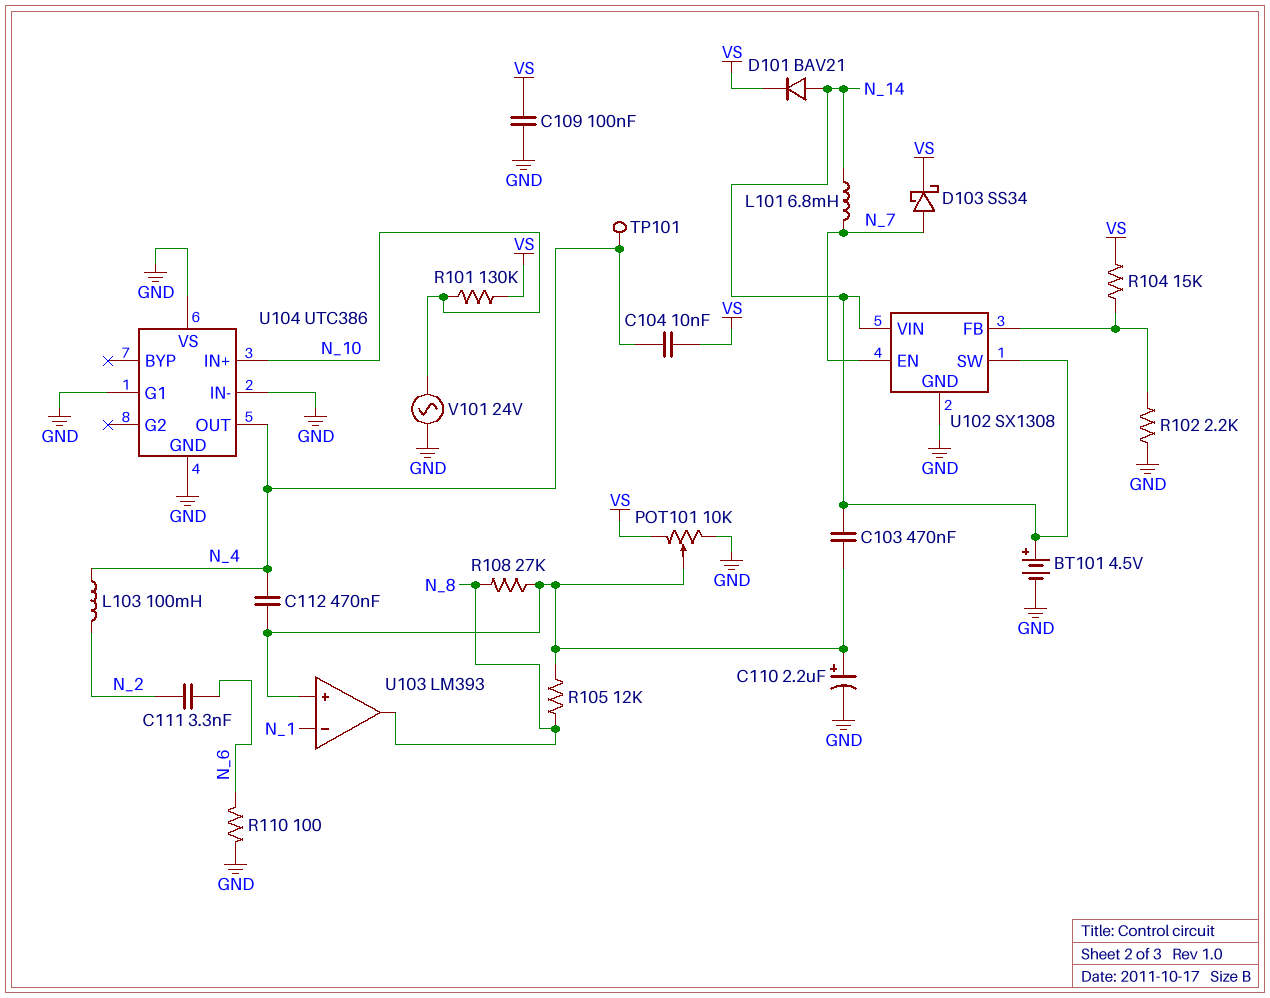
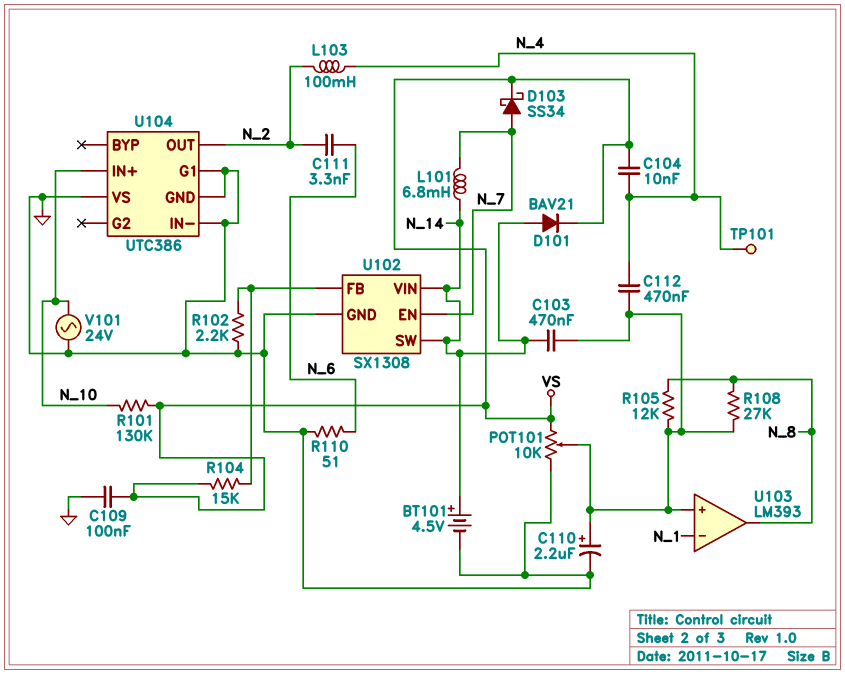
R110: 100 (GND, N_6) -> 51 (GND, N_6)
U104 pin OUT: N_4 -> N_2

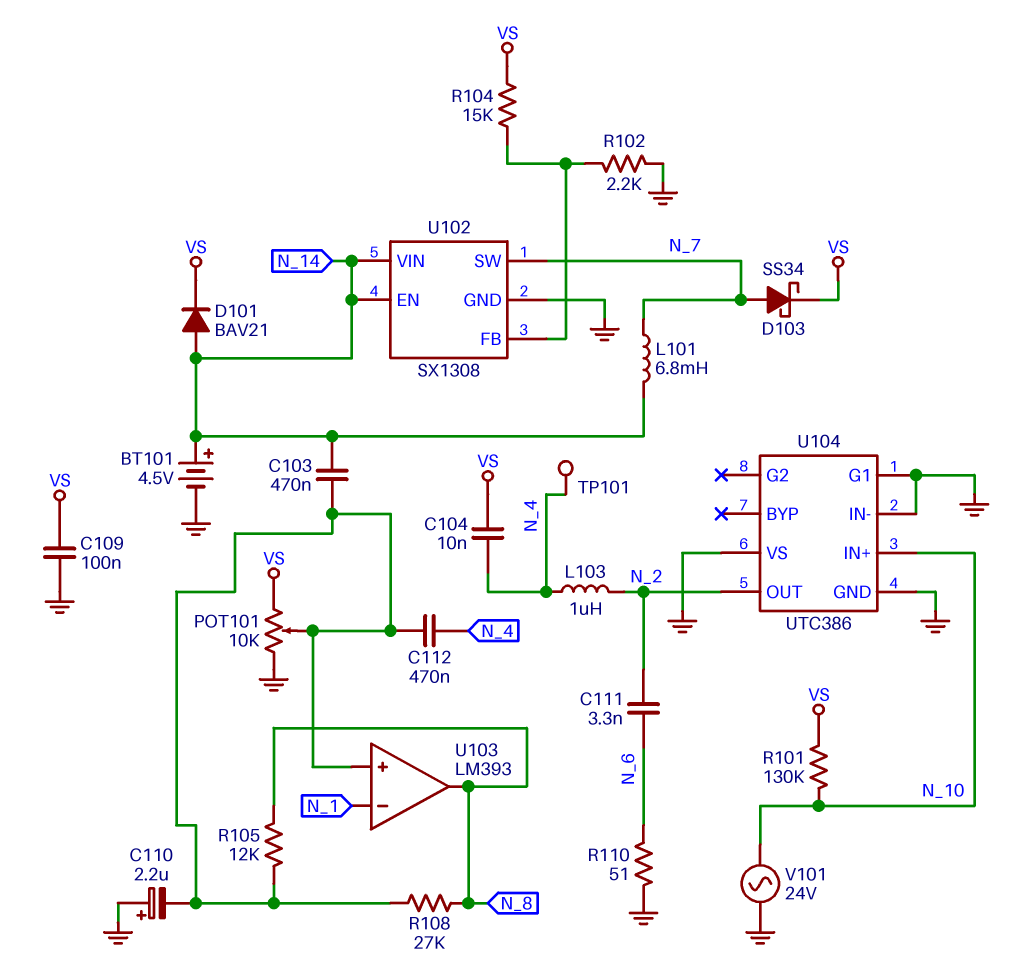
C110: 2.2uF (plus U103/in+, minus GND) -> 2.2uF (plus GND, minus U103/in+)
L103: 100mH (N_2, N_4) -> 1uH (N_2, N_4)
U102 pin EN: N_7 -> N_14
U102 pin SW: N_14 -> N_7

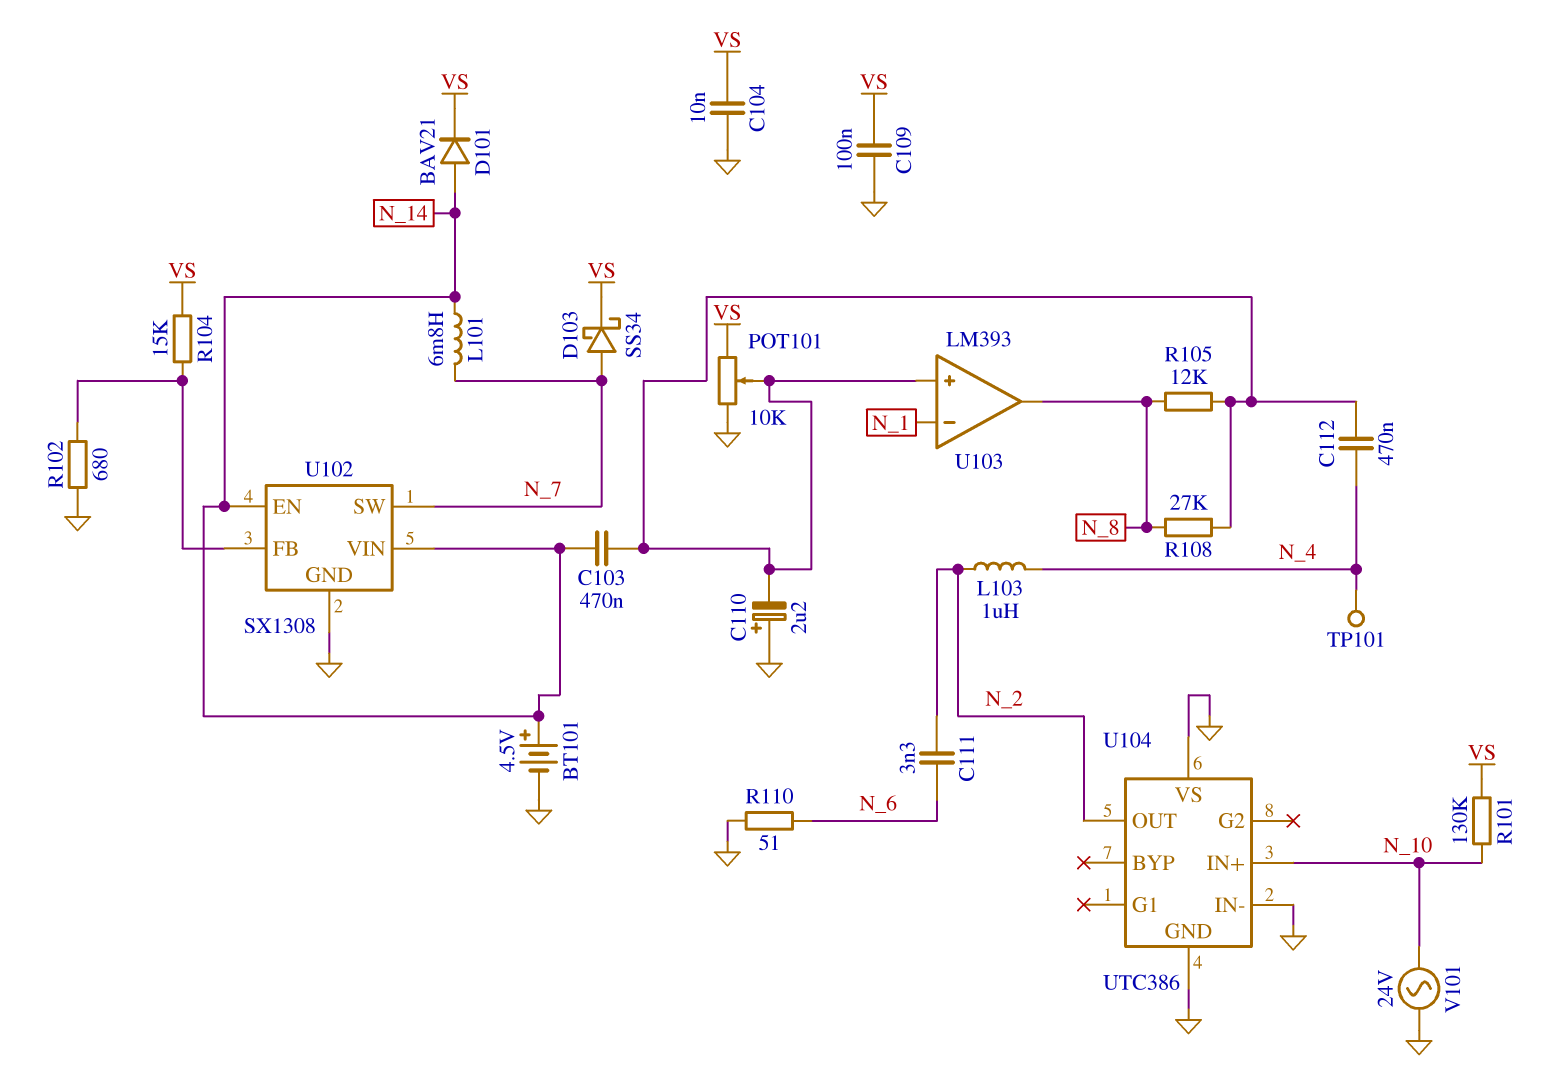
C104: 10nF (N_4, VS) -> 10nF (GND, VS)
R102: 2.2k (GND, U102/FB) -> 680 (GND, U102/FB)
U104 pin G1: GND -> none

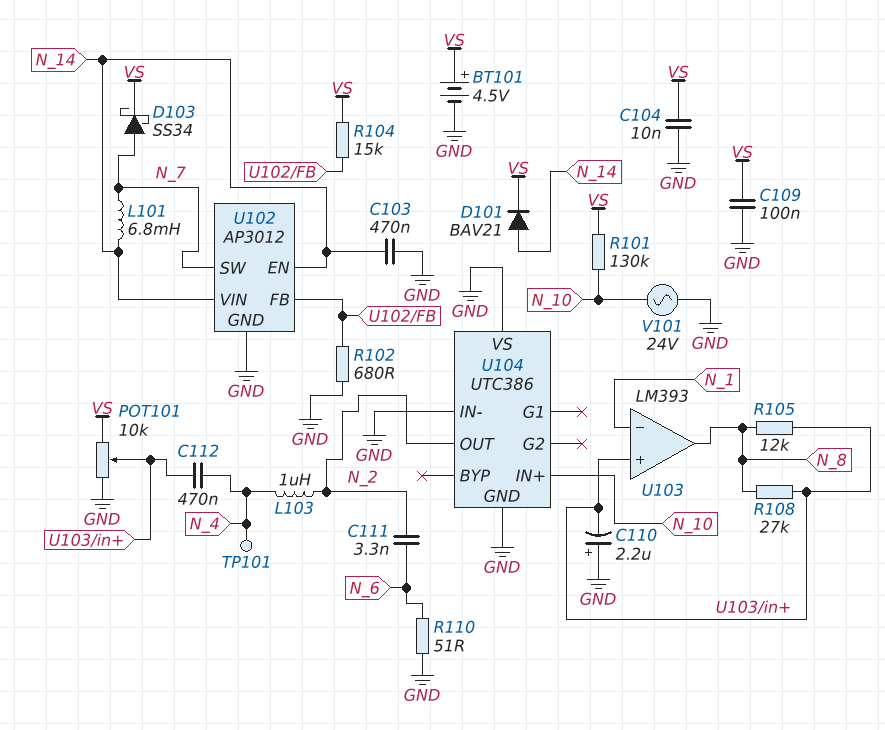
BT101: 4.5V (plus N_14, minus GND) -> 4.5V (plus VS, minus GND)
C103: 470nF (N_14, U103/in+) -> 470nF (GND, N_14)
U102: SX1308 -> AP3012

